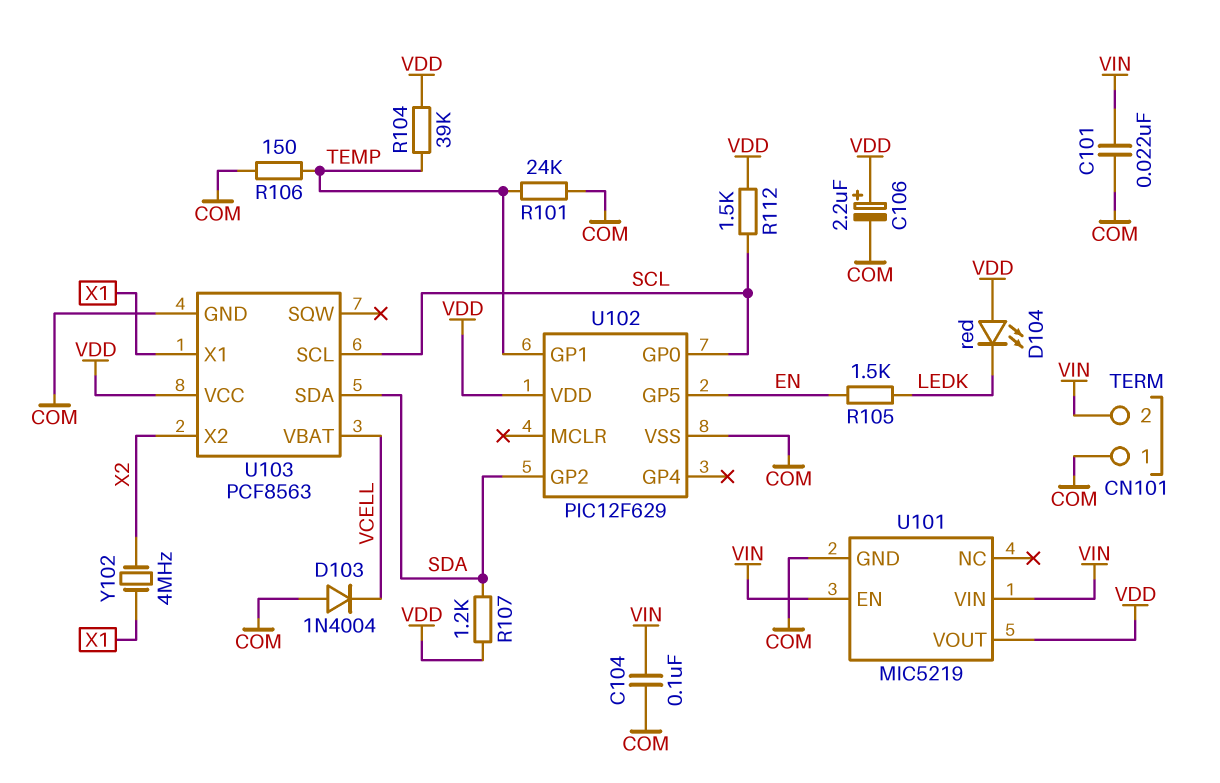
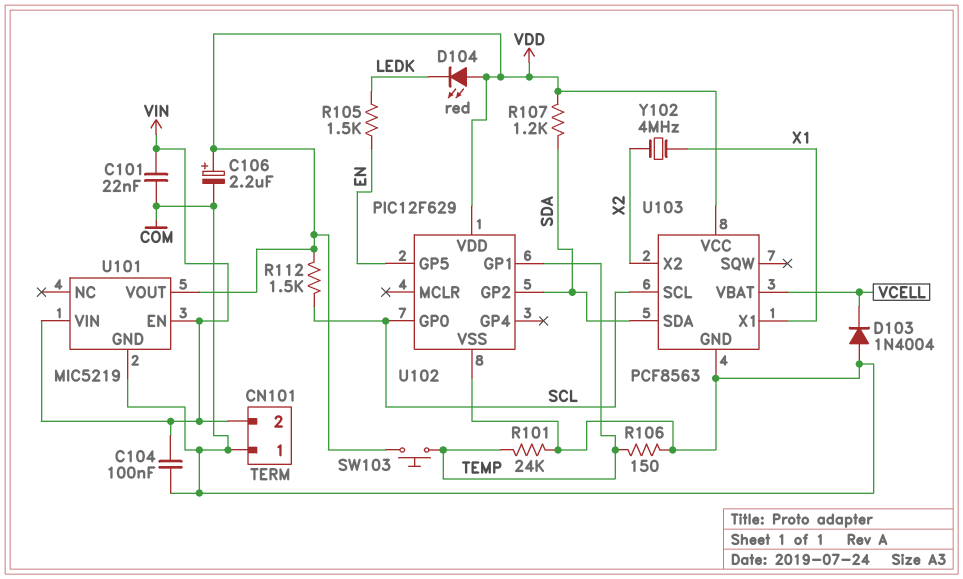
R104: 39k (TEMP, VDD) -> none
SW103: none -> button (TEMP, VDD)

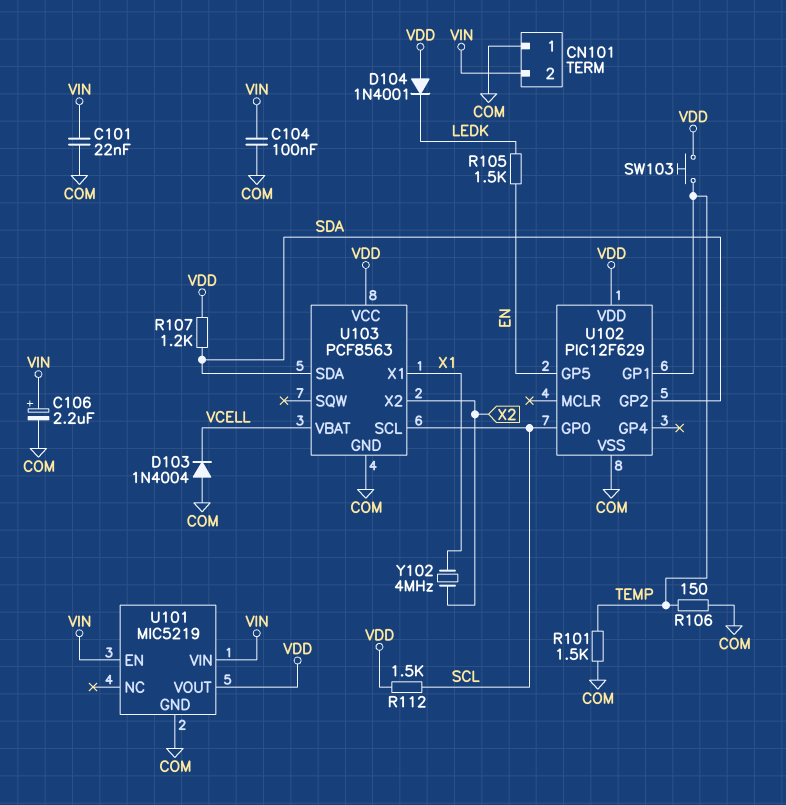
C106: 2.2uF (plus VDD, minus COM) -> 2.2uF (plus VIN, minus COM)
D104: LED red (A VDD, K LEDK) -> diode 1N4001 (A VDD, K LEDK)
R101: 24k (COM, TEMP) -> 1.5k (COM, TEMP)

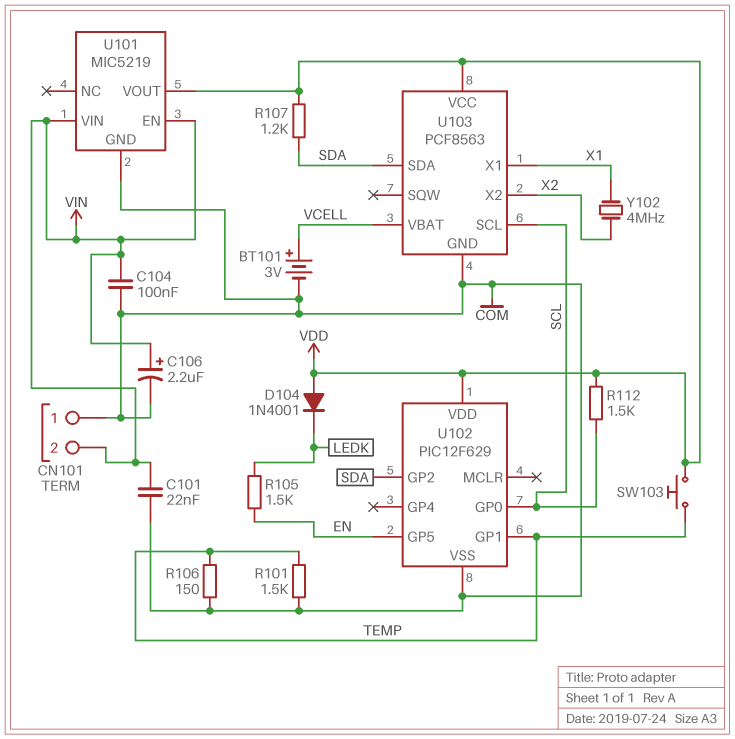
BT101: none -> 3V (plus VCELL, minus COM)
D103: diode 1N4004 (A COM, K VCELL) -> none

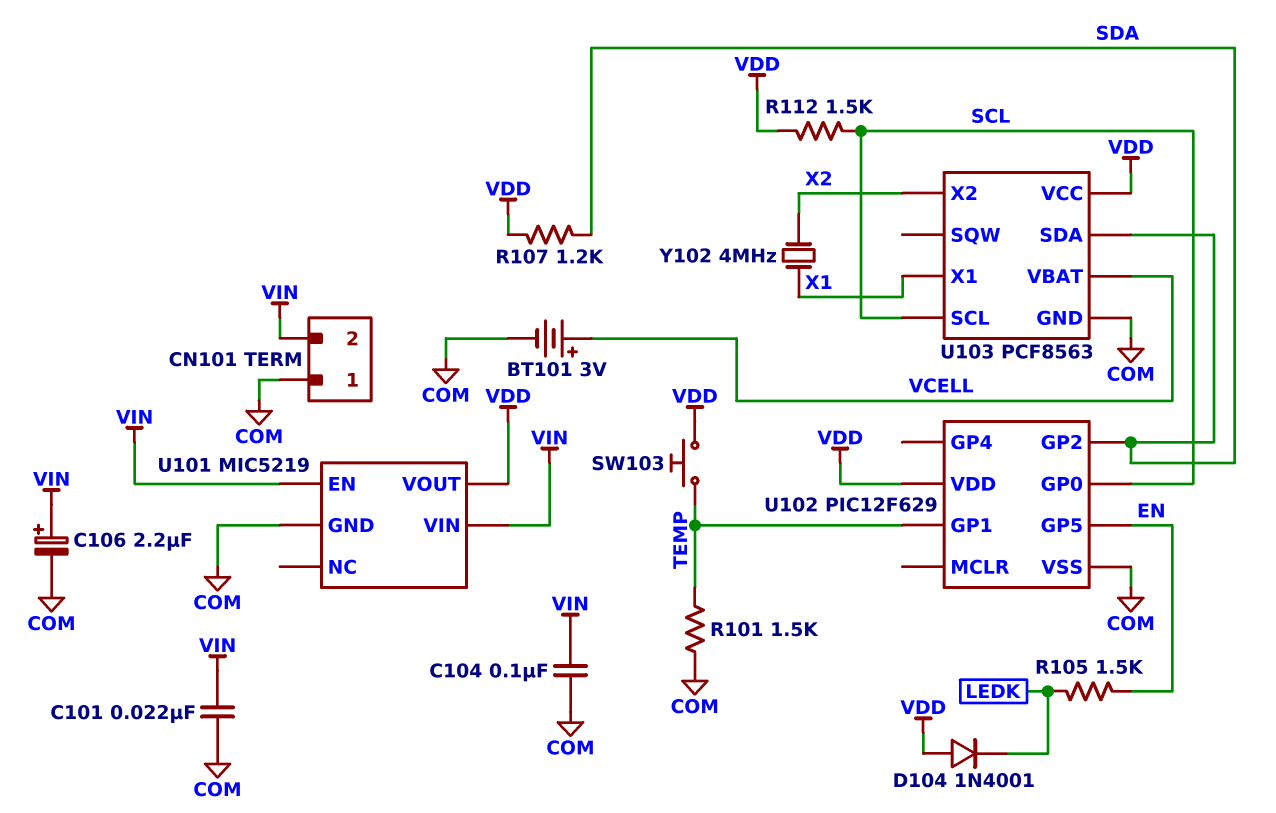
R106: 150 (COM, TEMP) -> none

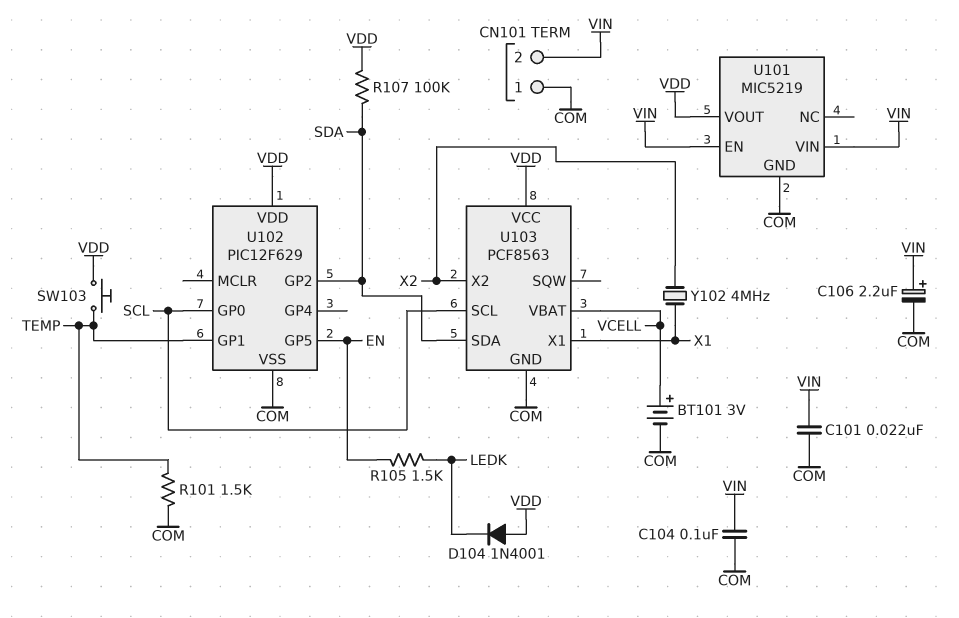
R107: 1.2k (SDA, VDD) -> 100k (SDA, VDD)
R112: 1.5k (SCL, VDD) -> none

